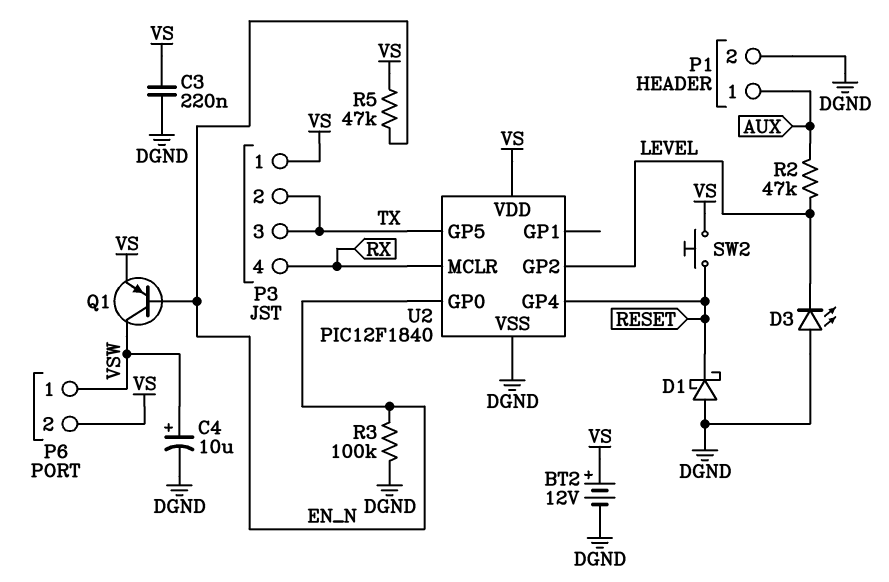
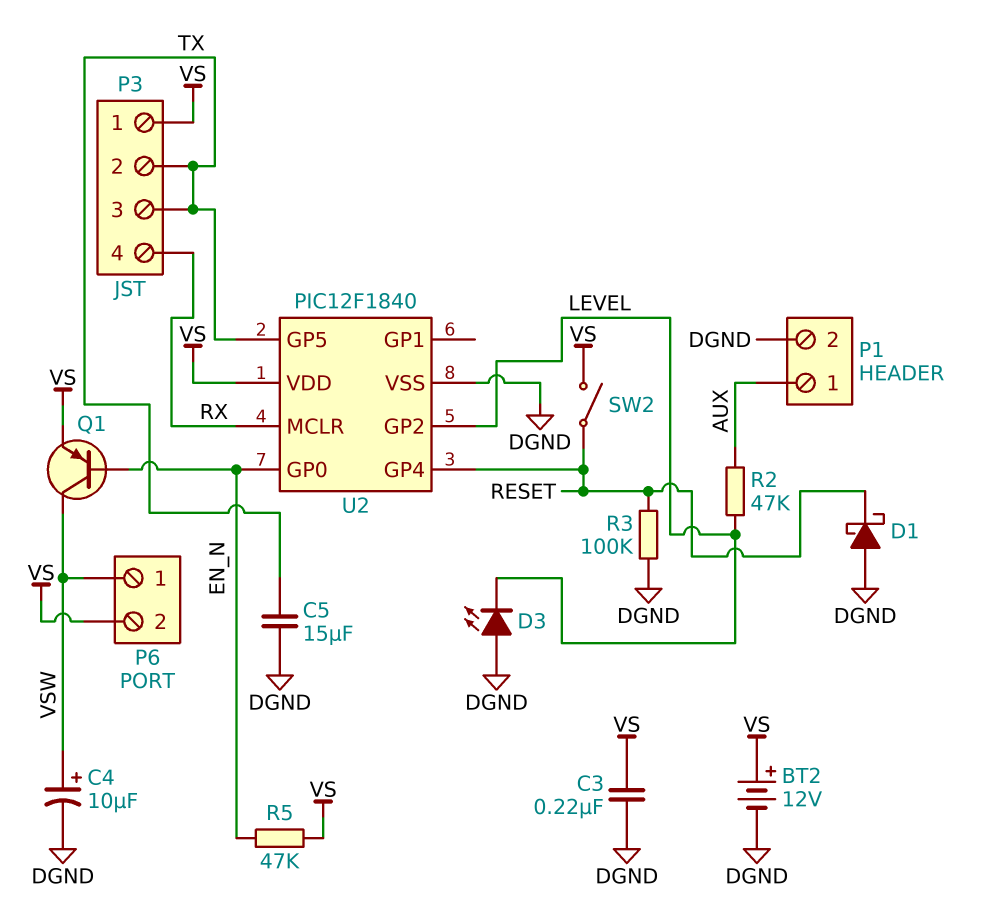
C5: none -> 15uF (DGND, TX)
R3: 100k (DGND, EN_N) -> 100k (DGND, RESET)
SW2: button (RESET, VS) -> switch (RESET, VS)

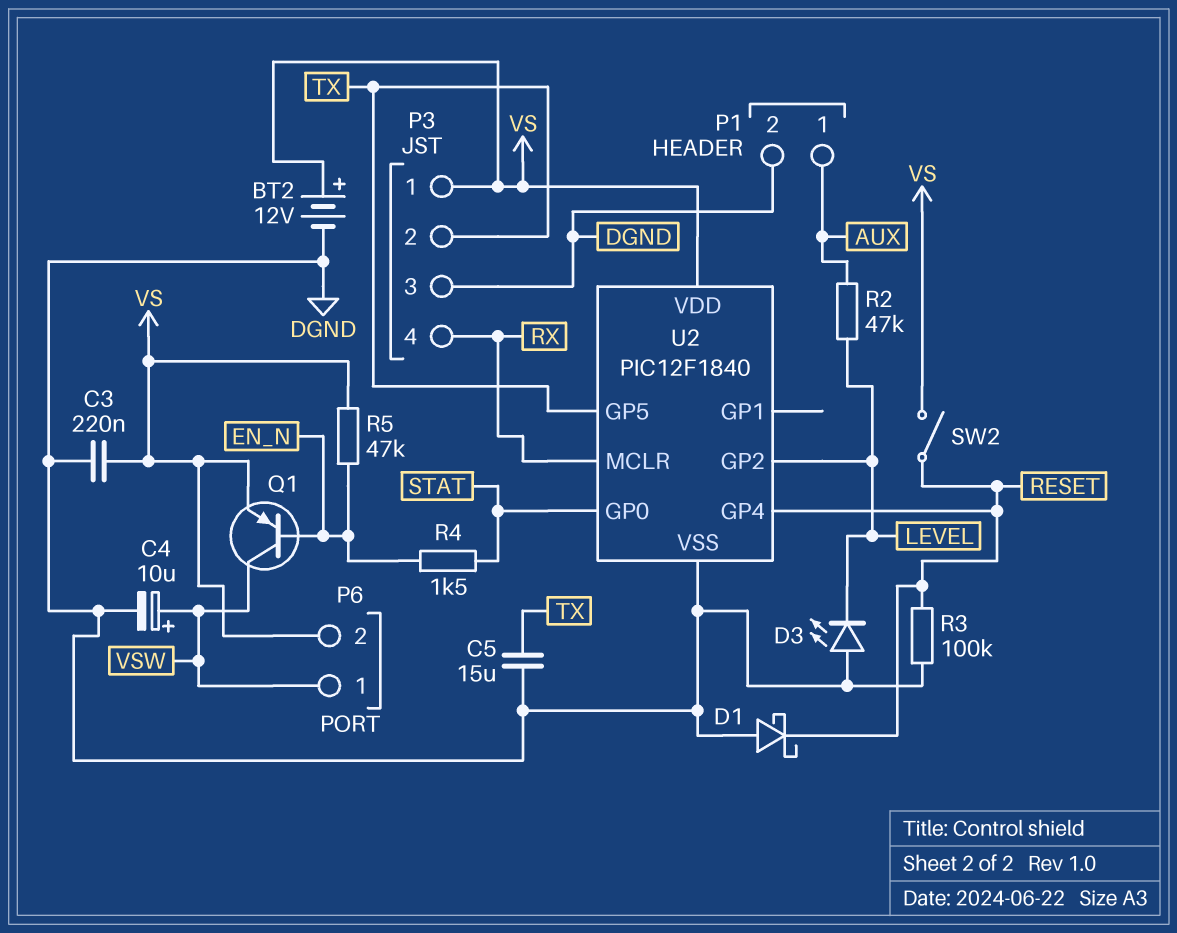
P3 pin 3: TX -> DGND
R4: none -> 1.5k (EN_N, STAT)
U2 pin GP0: EN_N -> STAT

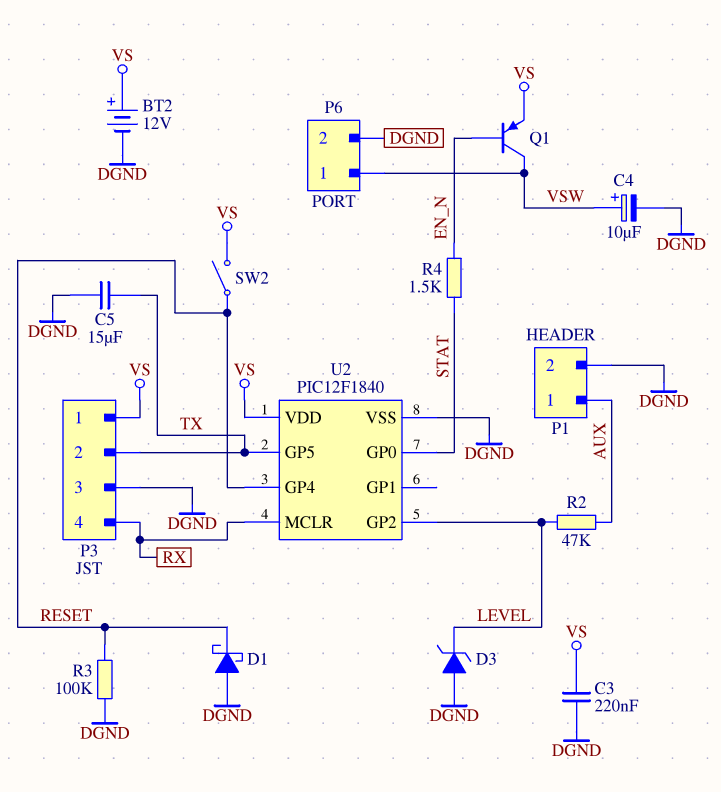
D3: LED (A DGND, K LEVEL) -> zener (A DGND, K LEVEL)
P6 pin 2: VS -> DGND
R5: 47k (EN_N, VS) -> none

